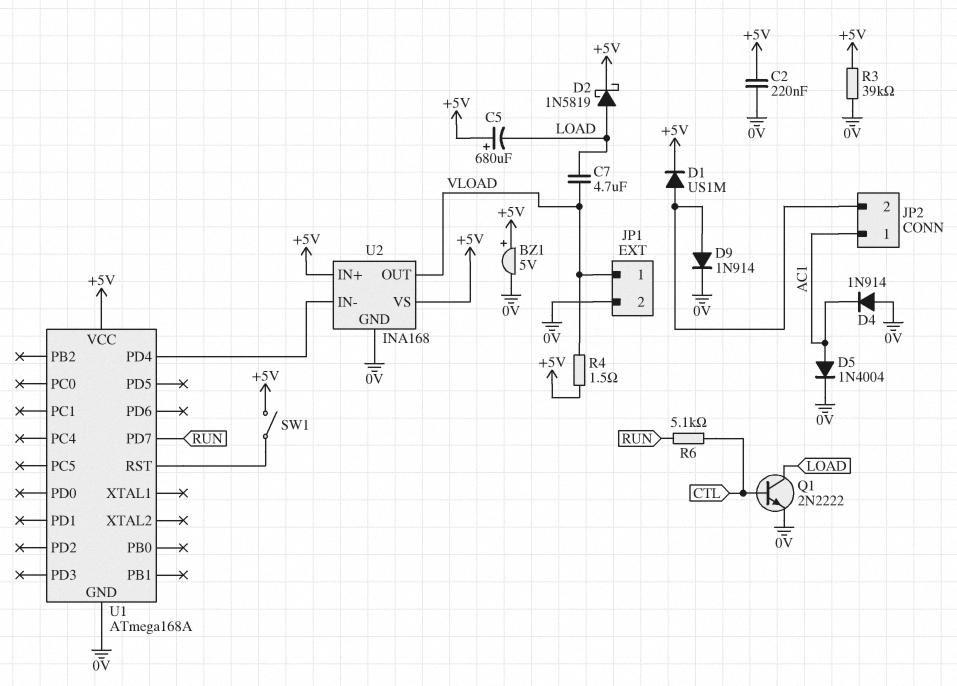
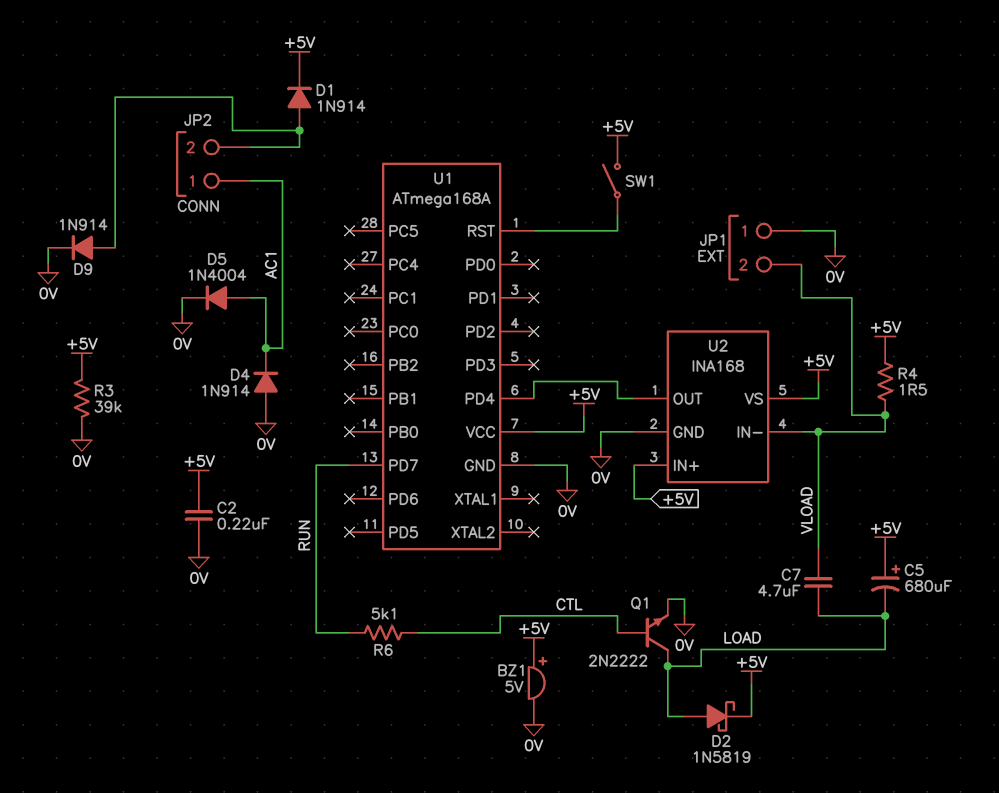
D1: diode US1M (A JP2/2, K +5V) -> diode 1N914 (A JP2/2, K +5V)
JP1 pin 1: VLOAD -> 0V
JP1 pin 2: 0V -> VLOAD
U2 pin IN-: U1/PD4 -> VLOAD
U2 pin OUT: VLOAD -> U1/PD4

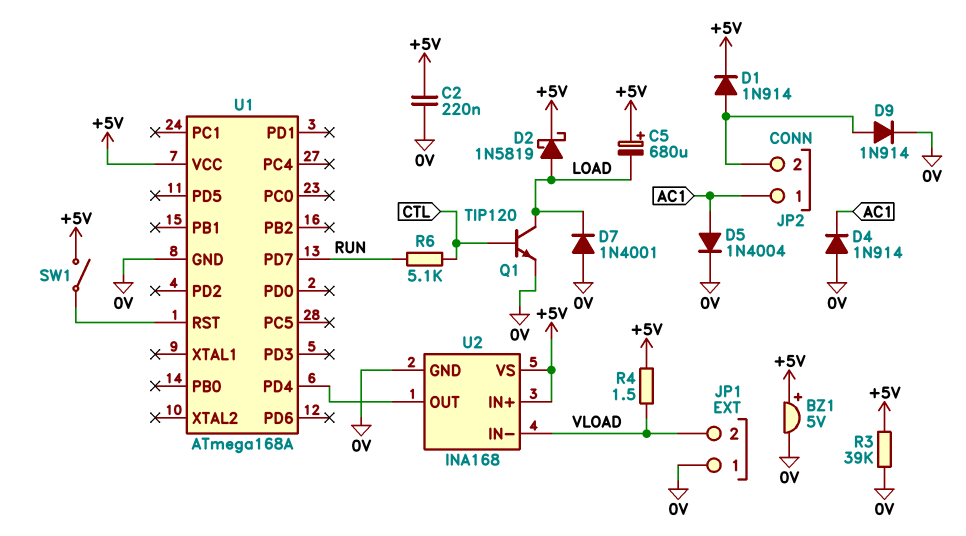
C7: 4.7uF (LOAD, VLOAD) -> none
D7: none -> diode 1N4001 (A 0V, K LOAD)
Q1: NPN 2N2222 (B CTL, C LOAD, E 0V) -> NPN TIP120 (B CTL, C LOAD, E 0V)

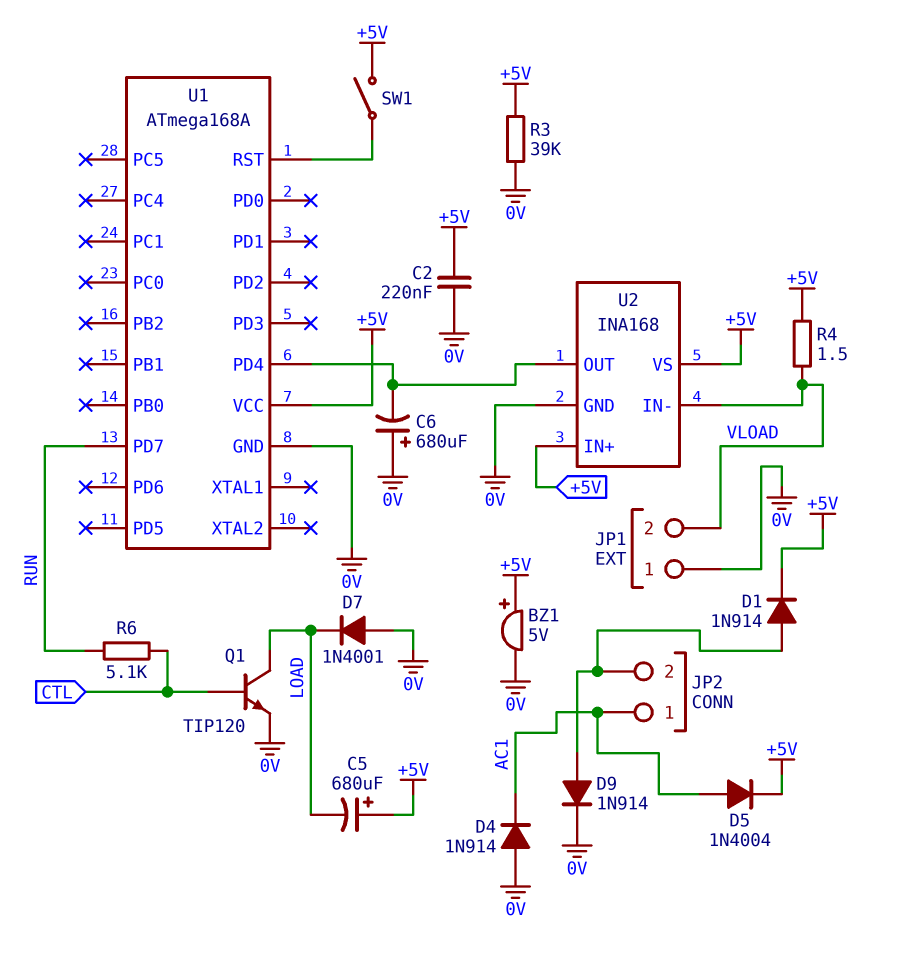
C6: none -> 680uF (plus 0V, minus U1/PD4)
D2: schottky 1N5819 (A LOAD, K +5V) -> none
D5: diode 1N4004 (A AC1, K 0V) -> diode 1N4004 (A AC1, K +5V)

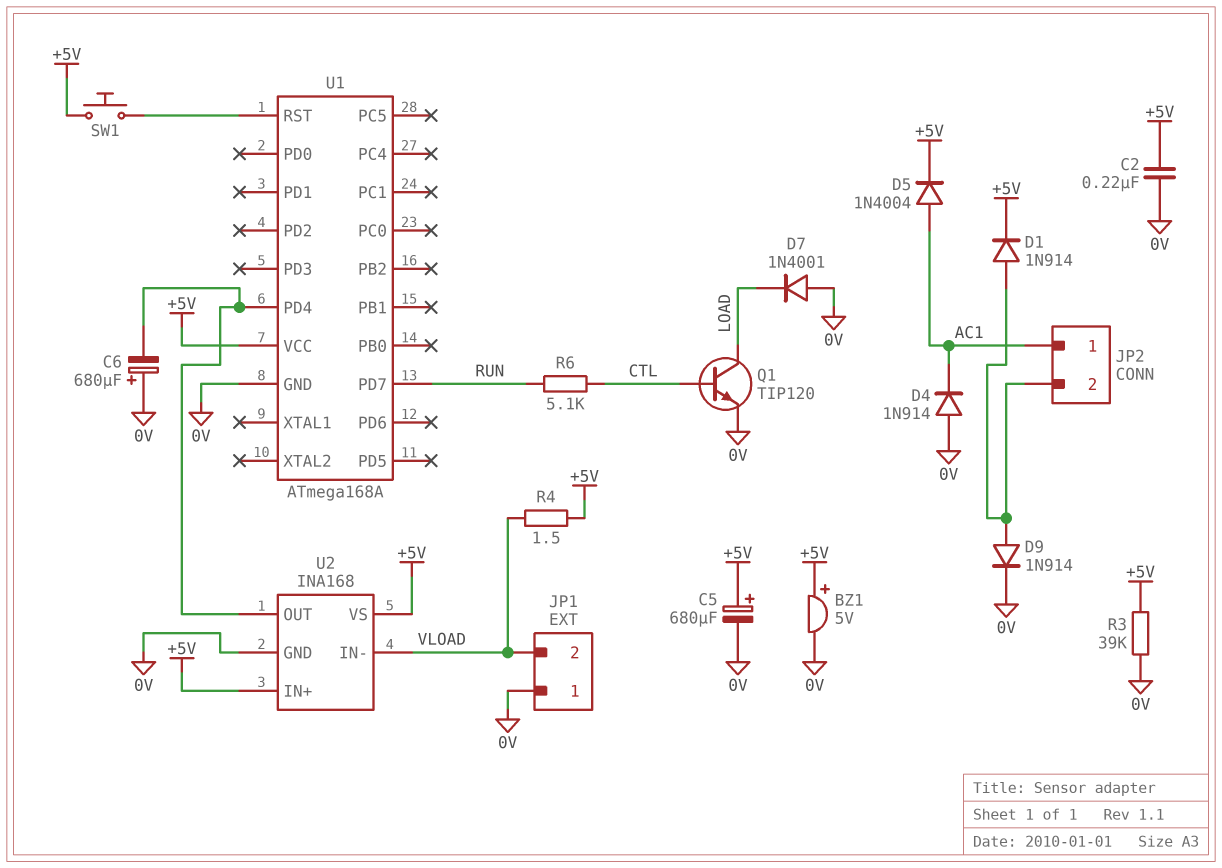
C5: 680uF (plus +5V, minus LOAD) -> 680uF (plus +5V, minus 0V)
SW1: switch (+5V, U1/RST) -> button (+5V, U1/RST)

